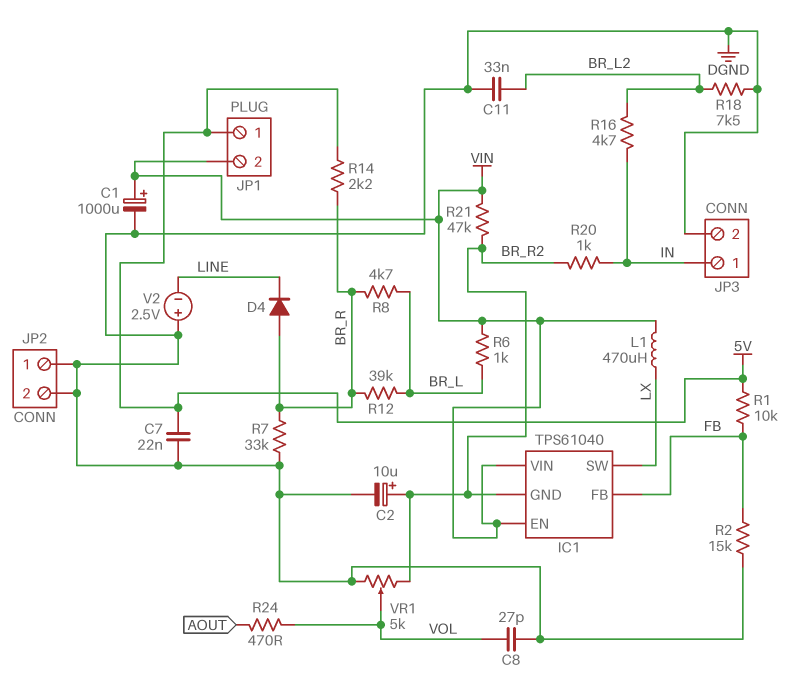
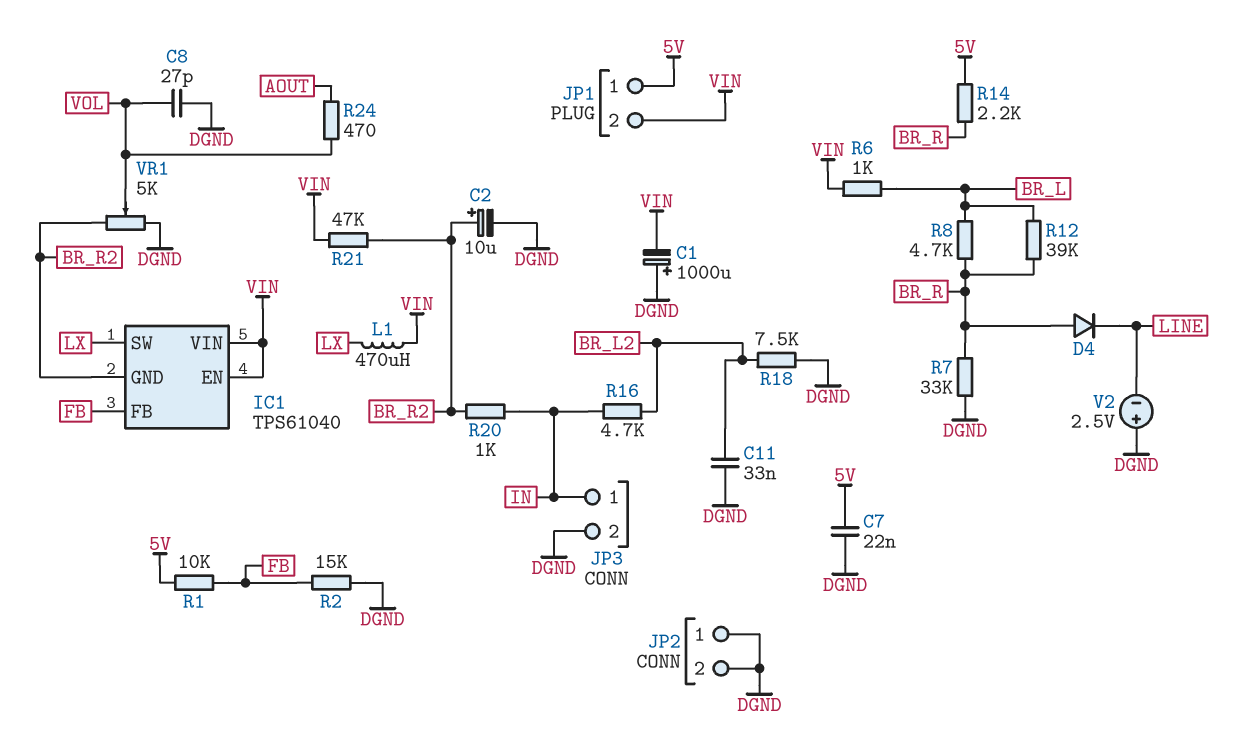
C1: 1000uF (plus VIN, minus DGND) -> 1000uF (plus DGND, minus VIN)

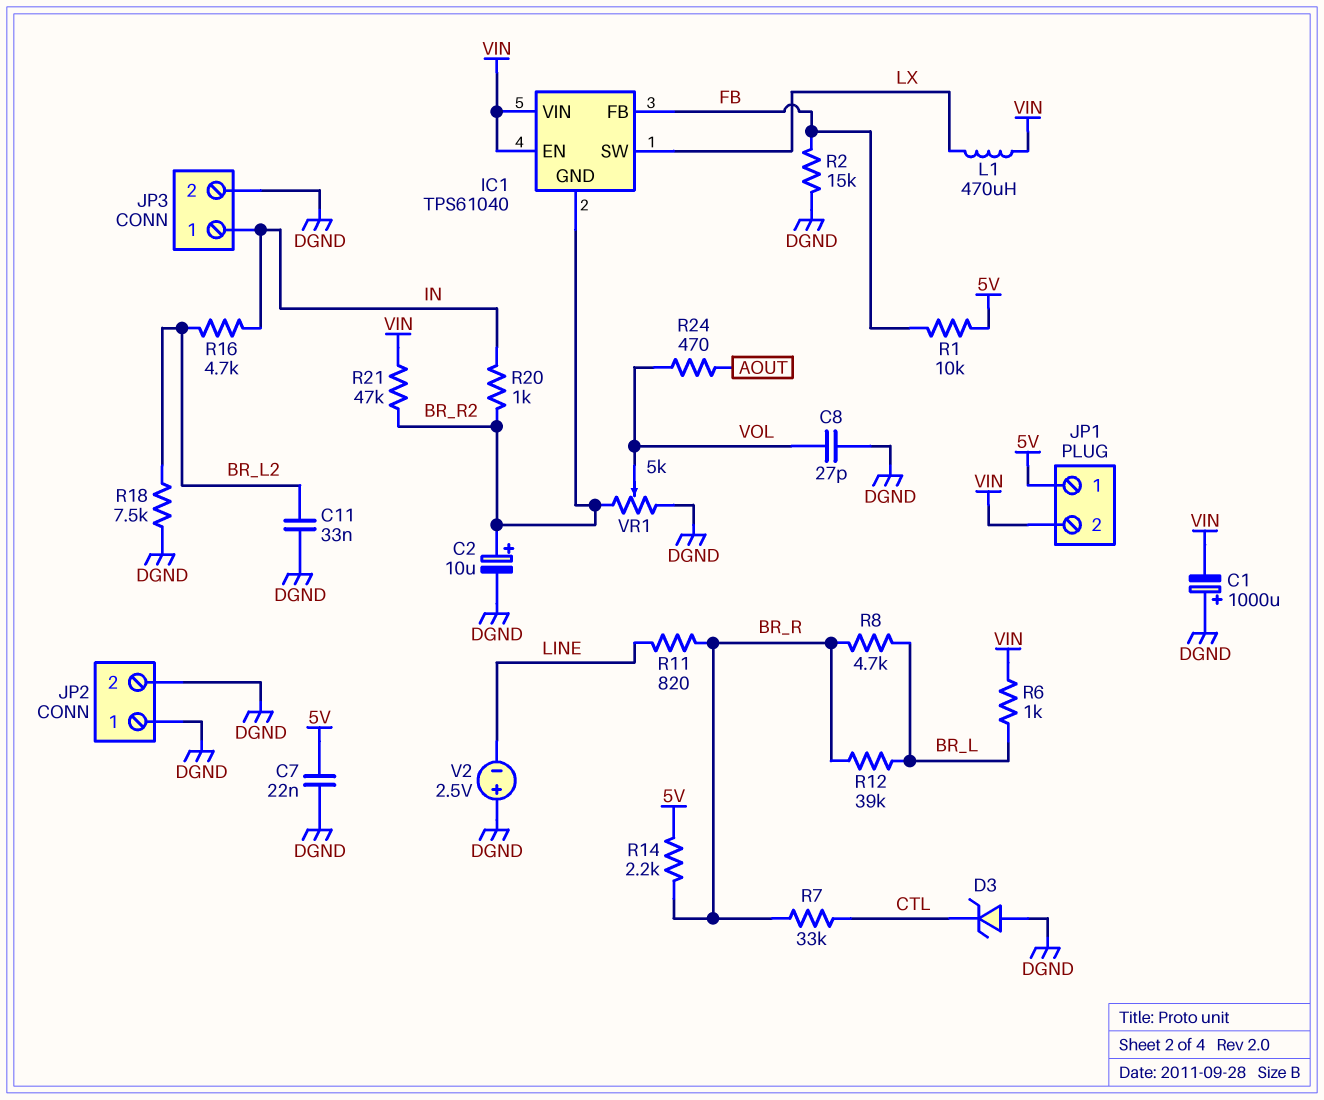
D3: none -> zener (A DGND, K CTL)
D4: diode (A BR_R, K LINE) -> none
R7: 33k (BR_R, DGND) -> 33k (BR_R, CTL)
R11: none -> 820 (BR_R, LINE)

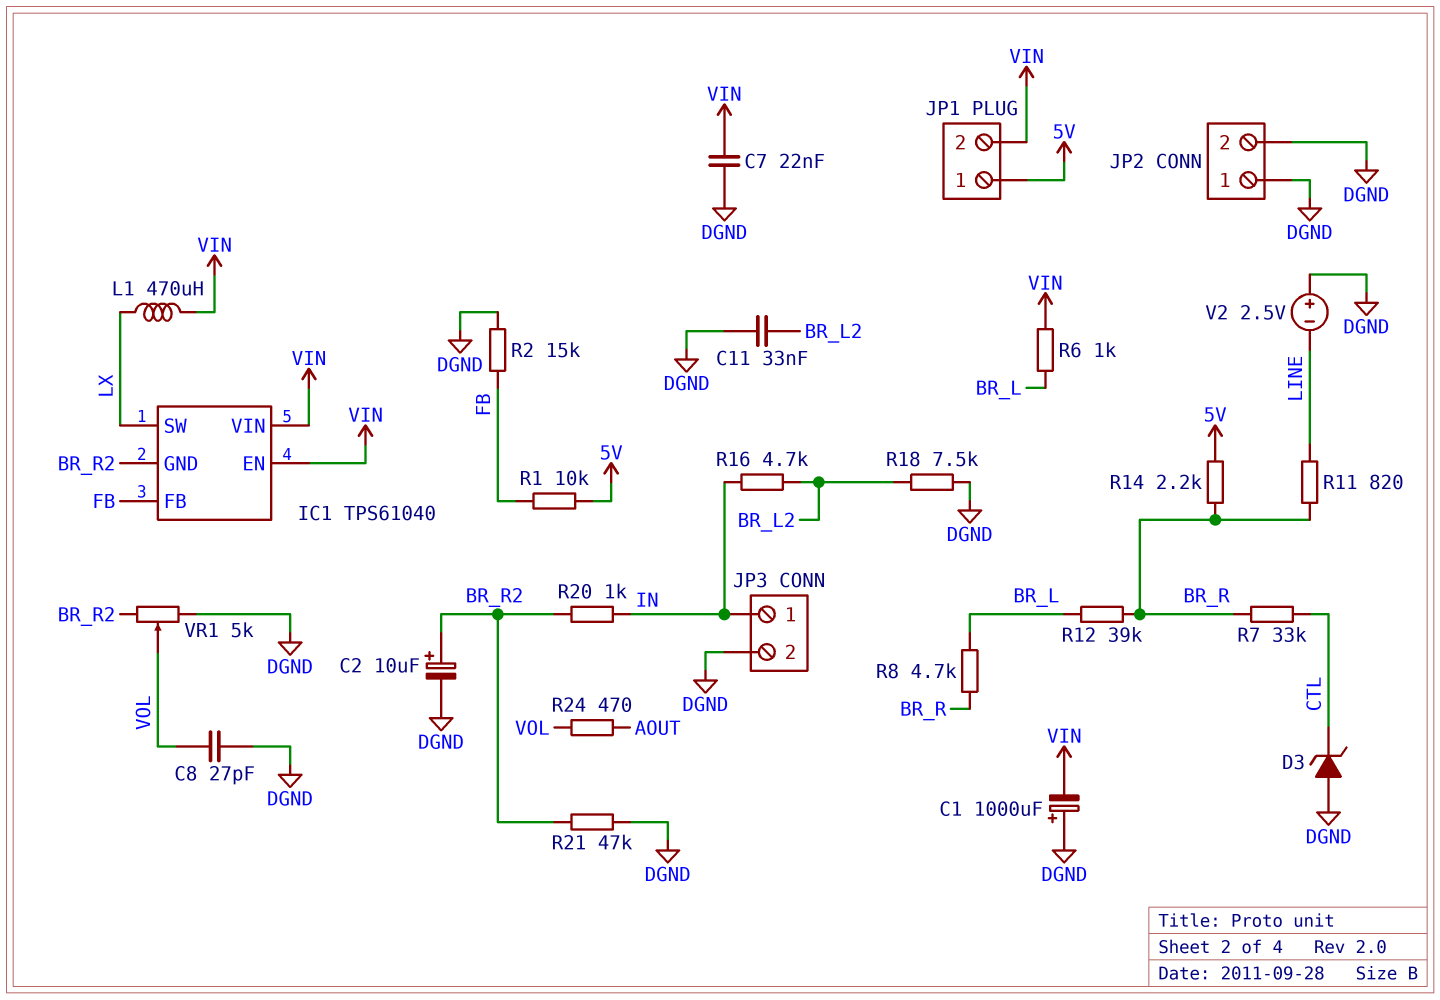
C7: 22nF (5V, DGND) -> 22nF (DGND, VIN)
R21: 47k (BR_R2, VIN) -> 47k (BR_R2, DGND)

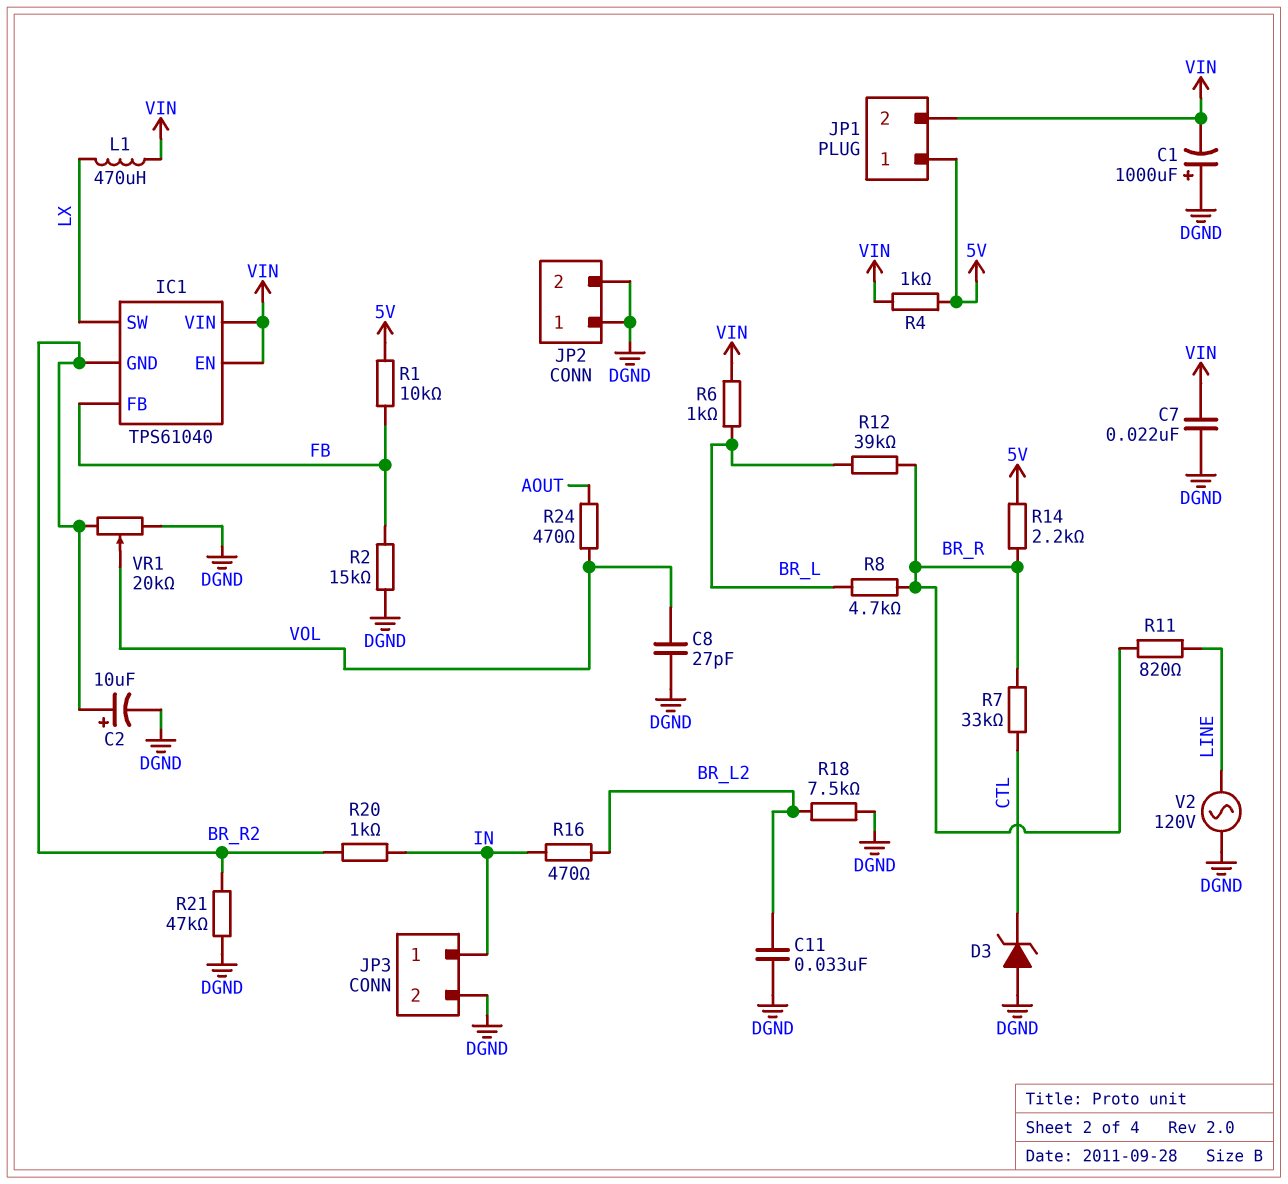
R4: none -> 1k (5V, VIN)
R16: 4.7k (BR_L2, IN) -> 470 (BR_L2, IN)
V2: 2.5V (plus DGND, minus LINE) -> AC 120V (DGND, LINE)
VR1: 5k (BR_R2, DGND, wiper VOL) -> 20k (BR_R2, DGND, wiper VOL)

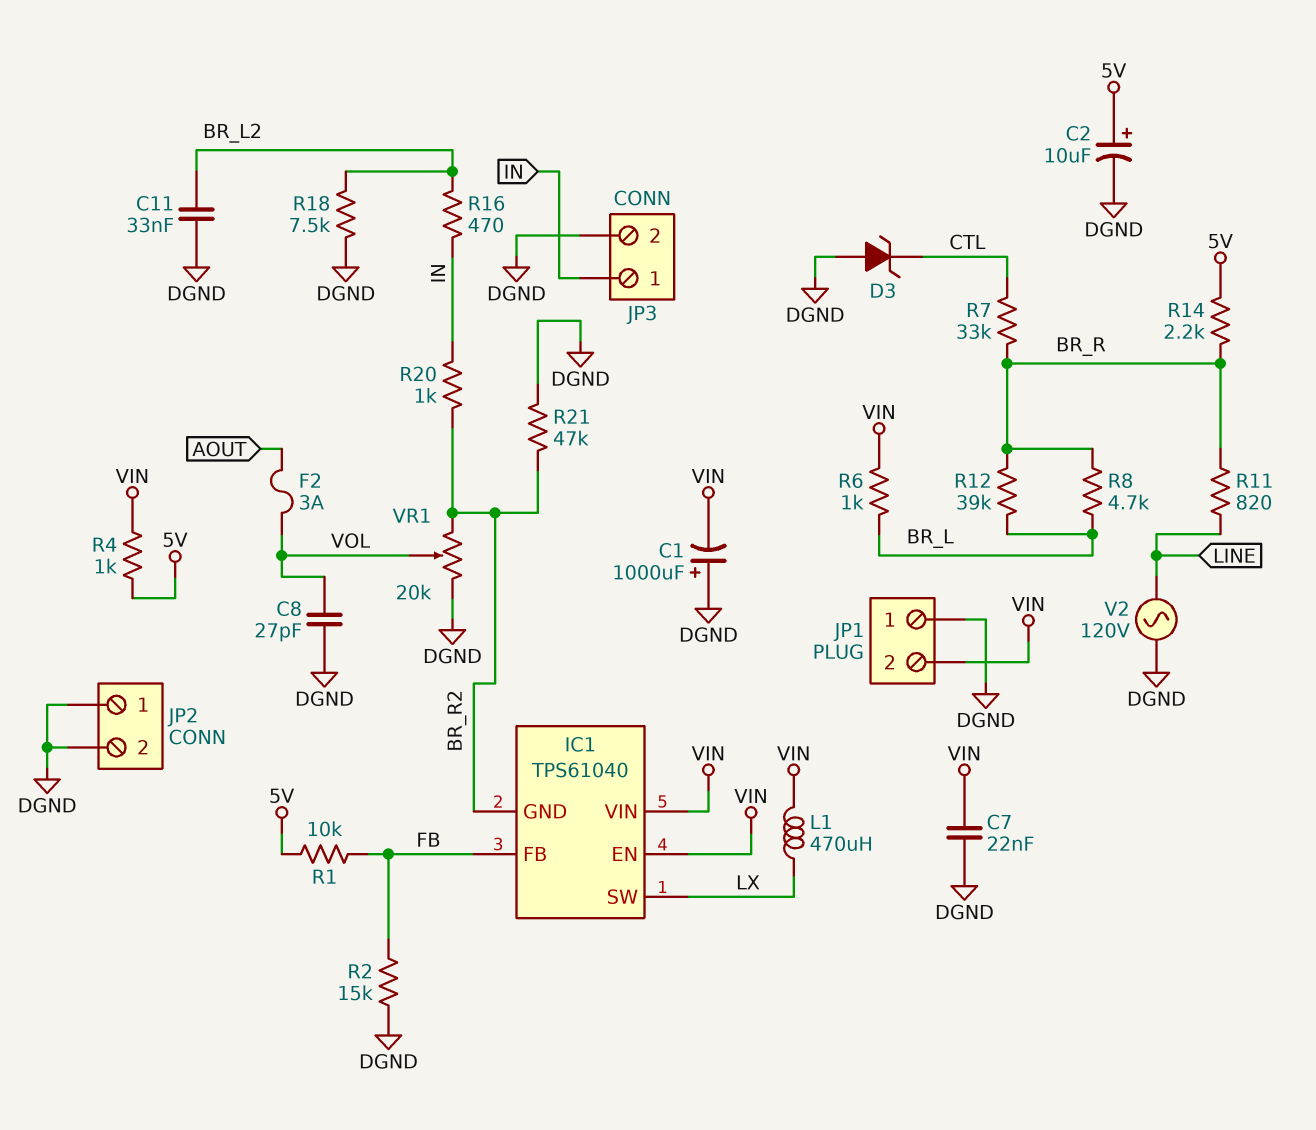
C2: 10uF (plus BR_R2, minus DGND) -> 10uF (plus 5V, minus DGND)
F2: none -> 3A (AOUT, VOL)
JP1 pin 1: 5V -> DGND
R24: 470 (AOUT, VOL) -> none

